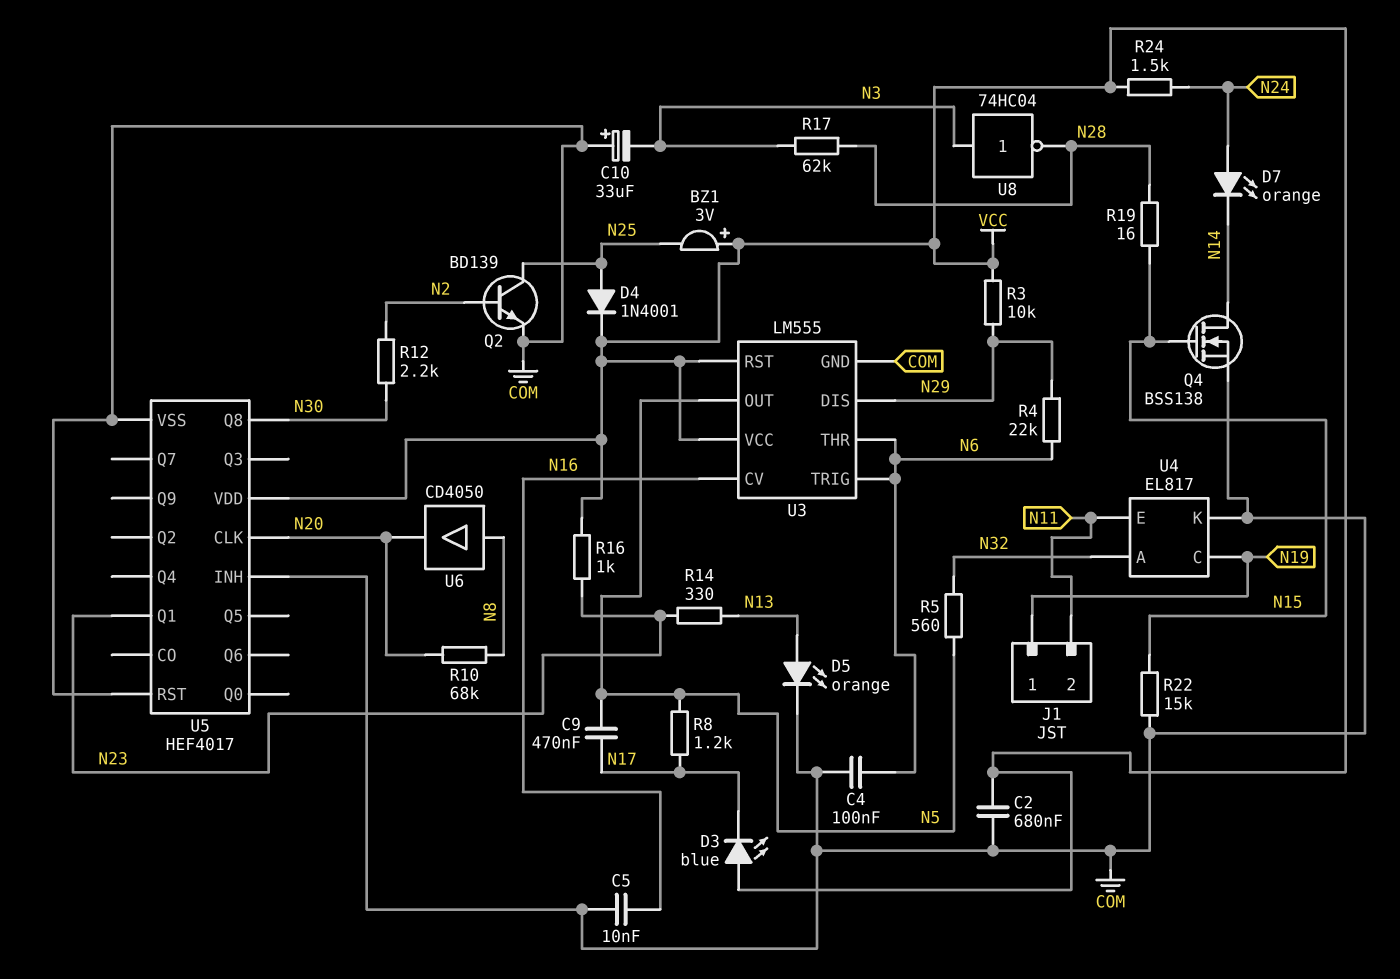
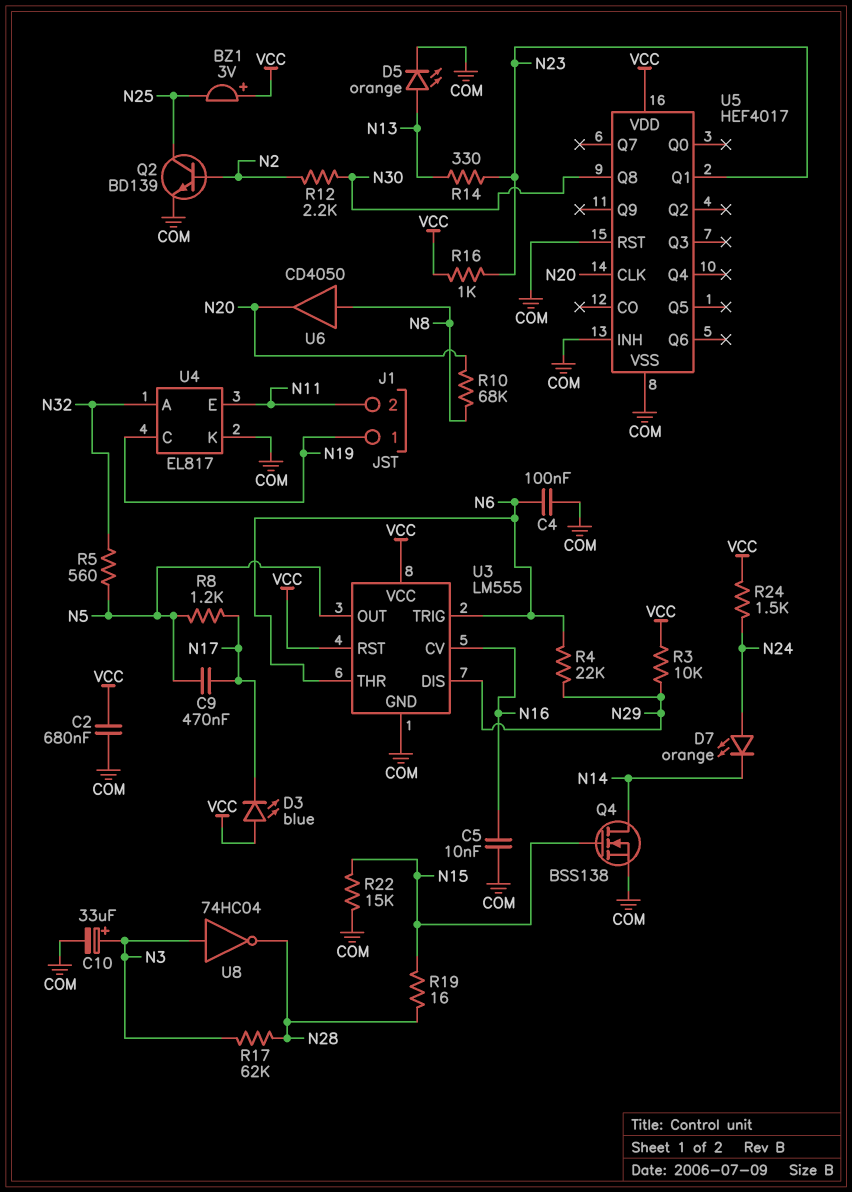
C10: 33uF (plus COM, minus N3) -> 33uF (plus N3, minus COM)
D4: diode 1N4001 (A N25, K VCC) -> none

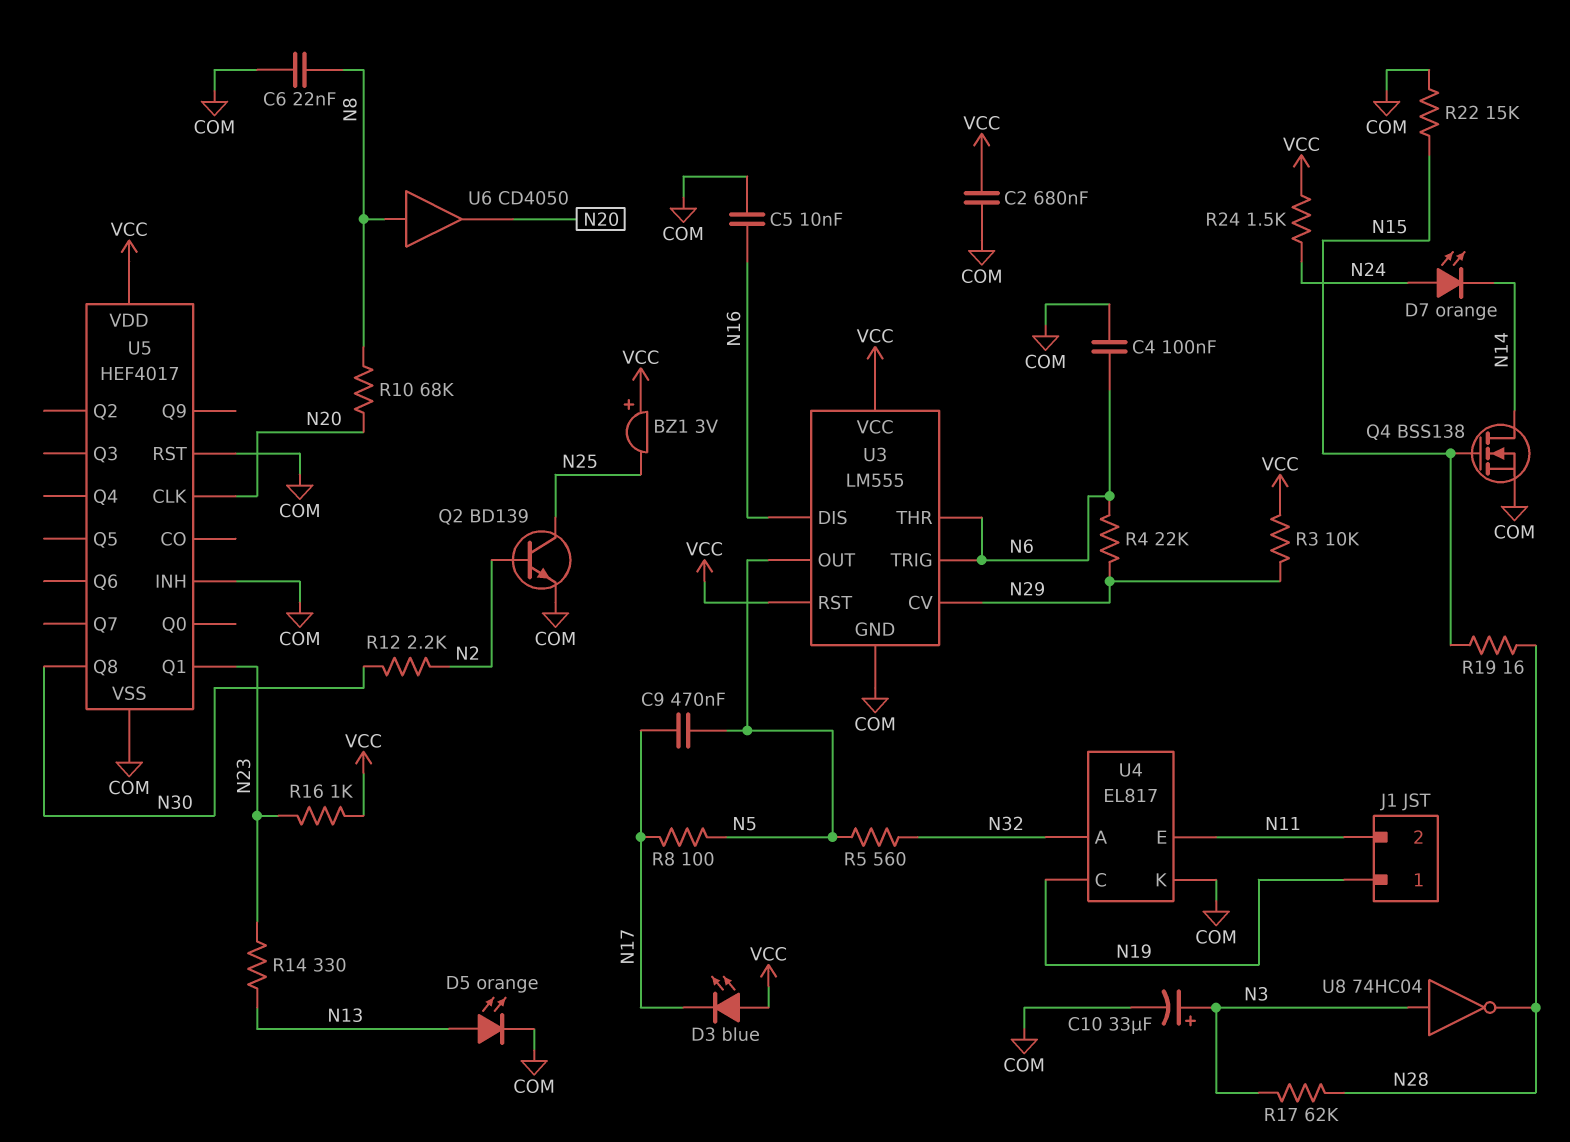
C6: none -> 22nF (COM, N8)
R8: 1.2k (N5, N17) -> 100 (N5, N17)
U3 pin CV: N16 -> N29
U3 pin DIS: N29 -> N16

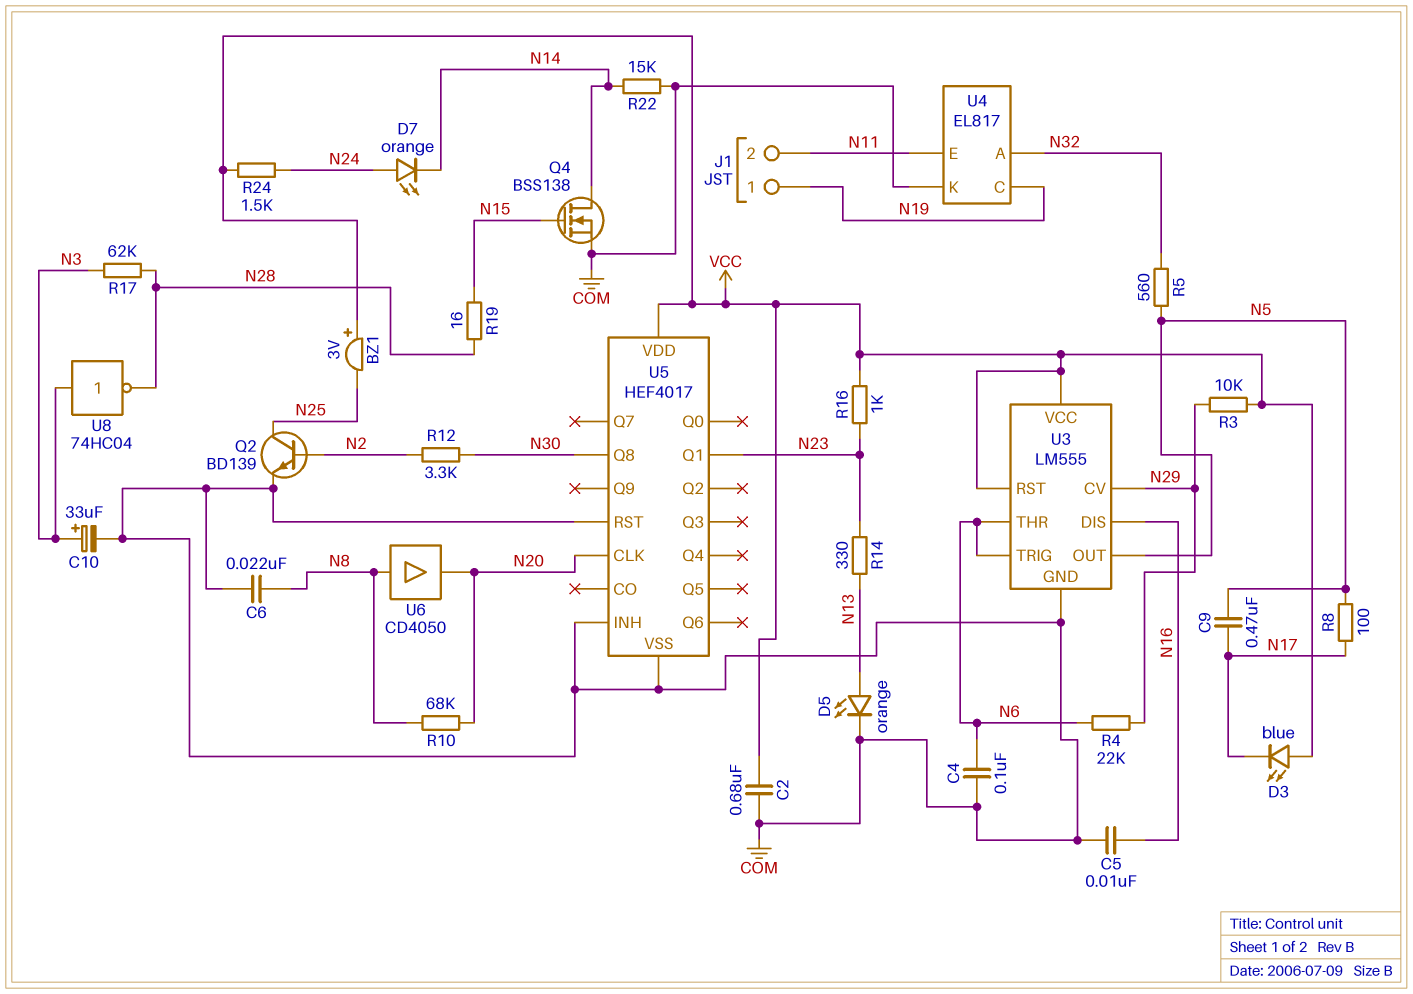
R12: 2.2k (N2, N30) -> 3.3k (N2, N30)
R22: 15k (COM, N15) -> 15k (COM, N14)

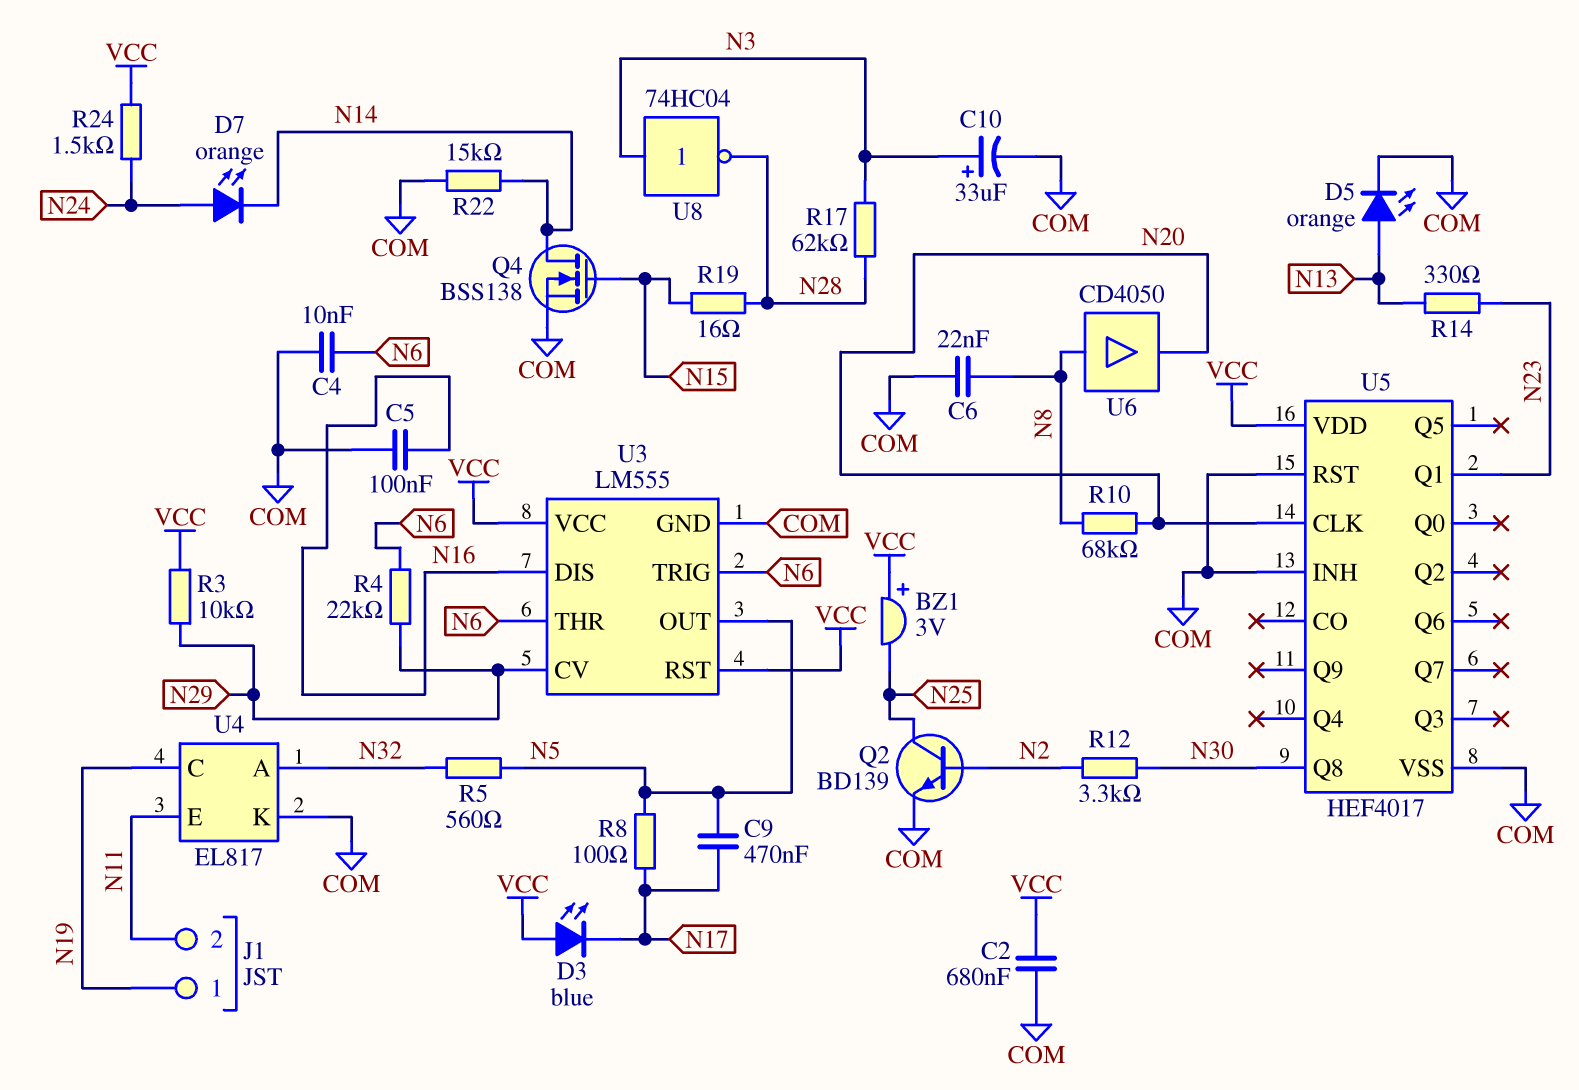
C4: 100nF (COM, N6) -> 10nF (COM, N6)
C5: 10nF (COM, N16) -> 100nF (COM, N16)
R16: 1k (N23, VCC) -> none

